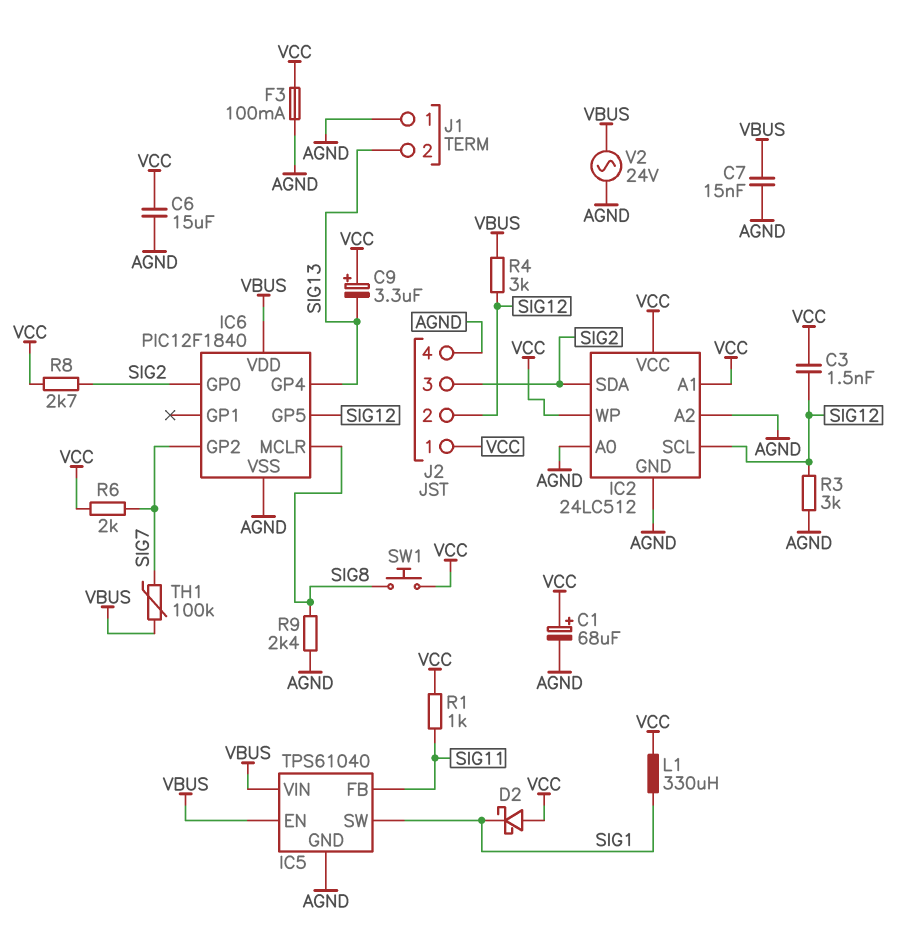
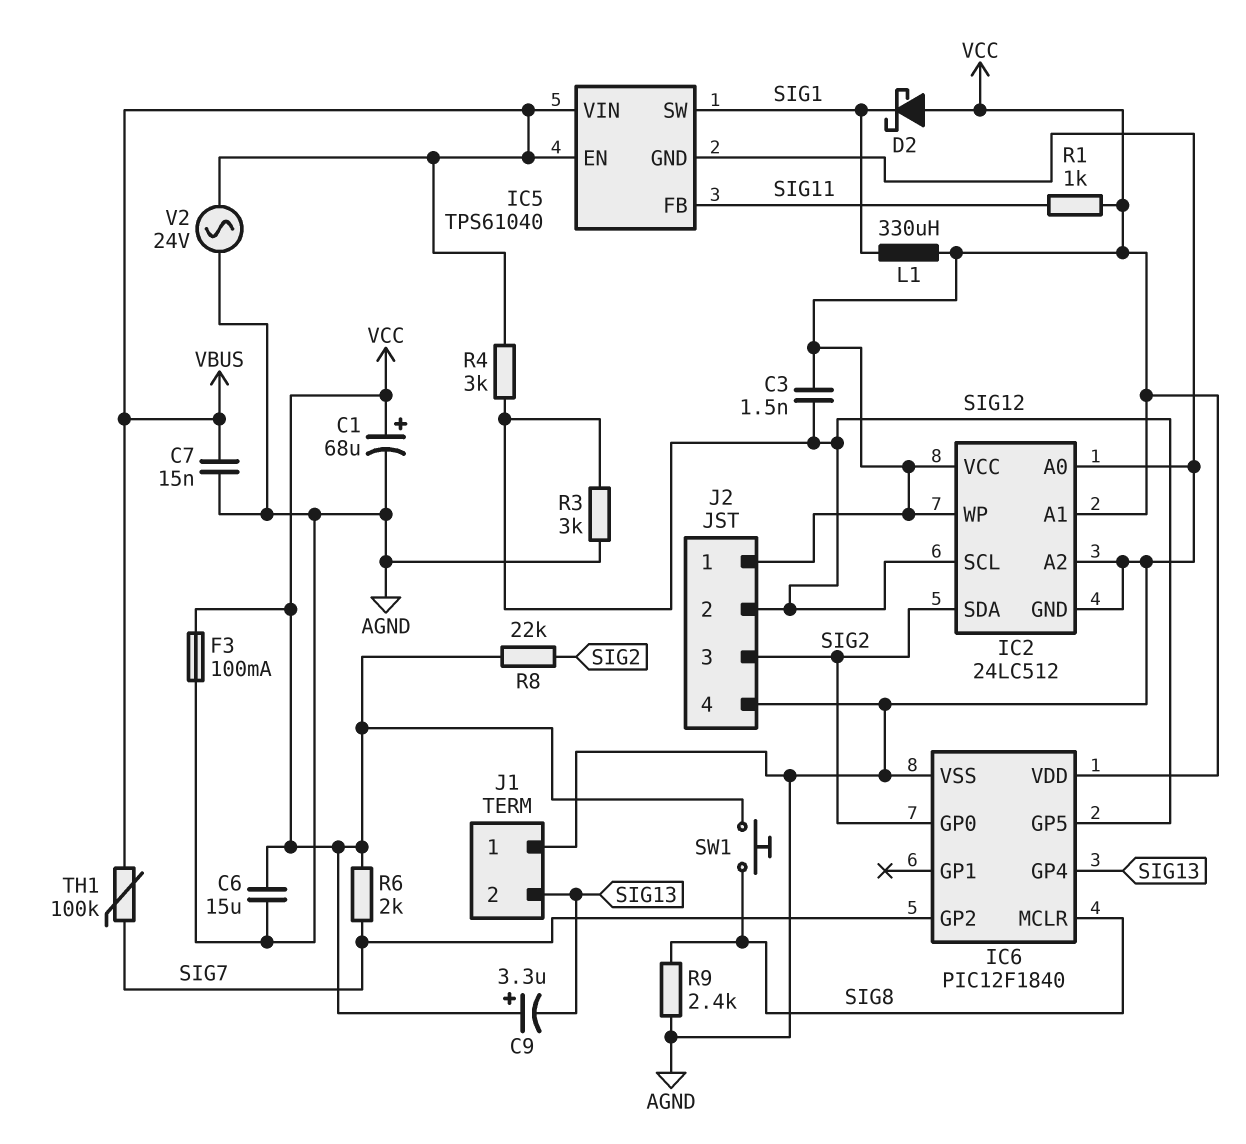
IC6 pin VDD: VBUS -> VCC
R8: 2.7k (SIG2, VCC) -> 22k (SIG2, VCC)

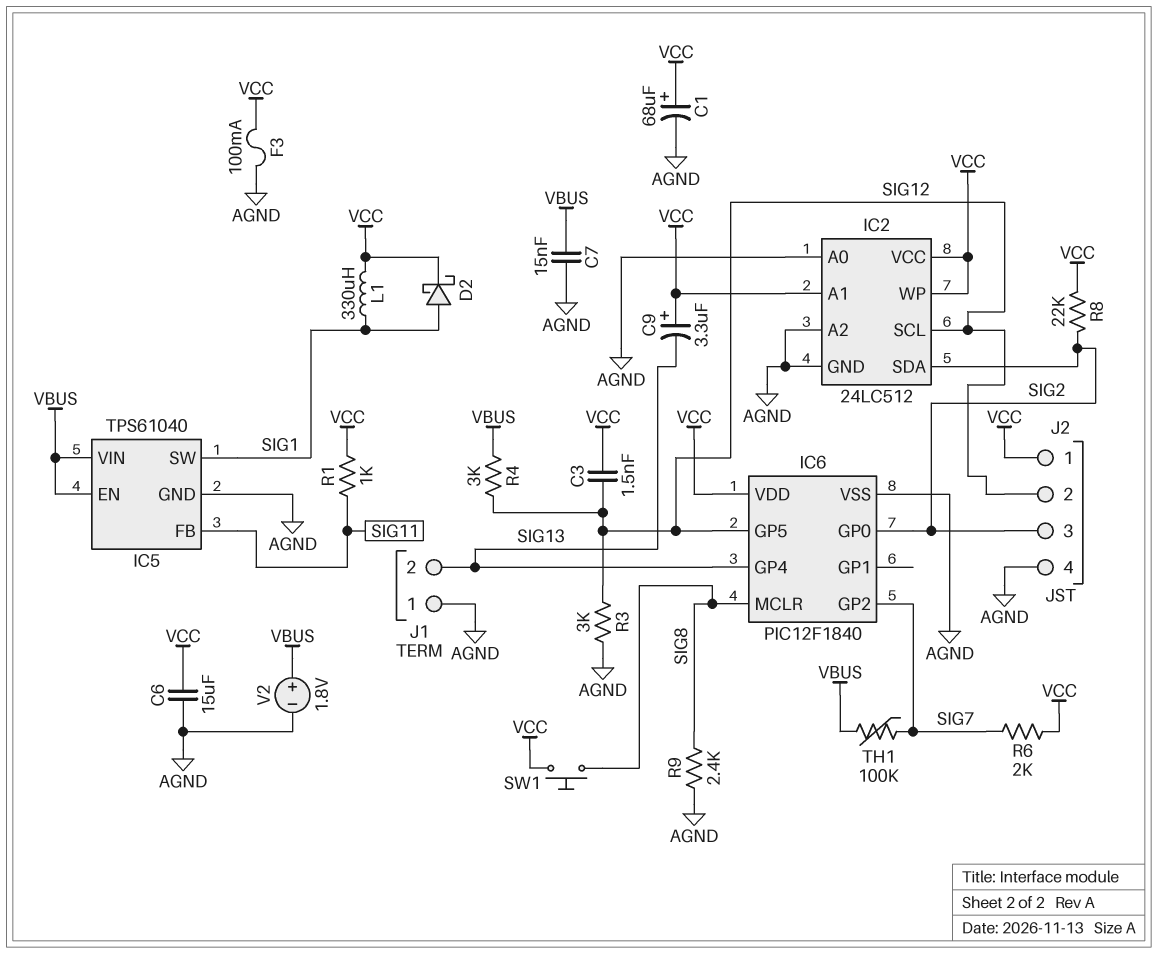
D2: schottky (A VCC, K SIG1) -> schottky (A SIG1, K VCC)
V2: AC 24V (AGND, VBUS) -> 1.8V (plus VBUS, minus AGND)

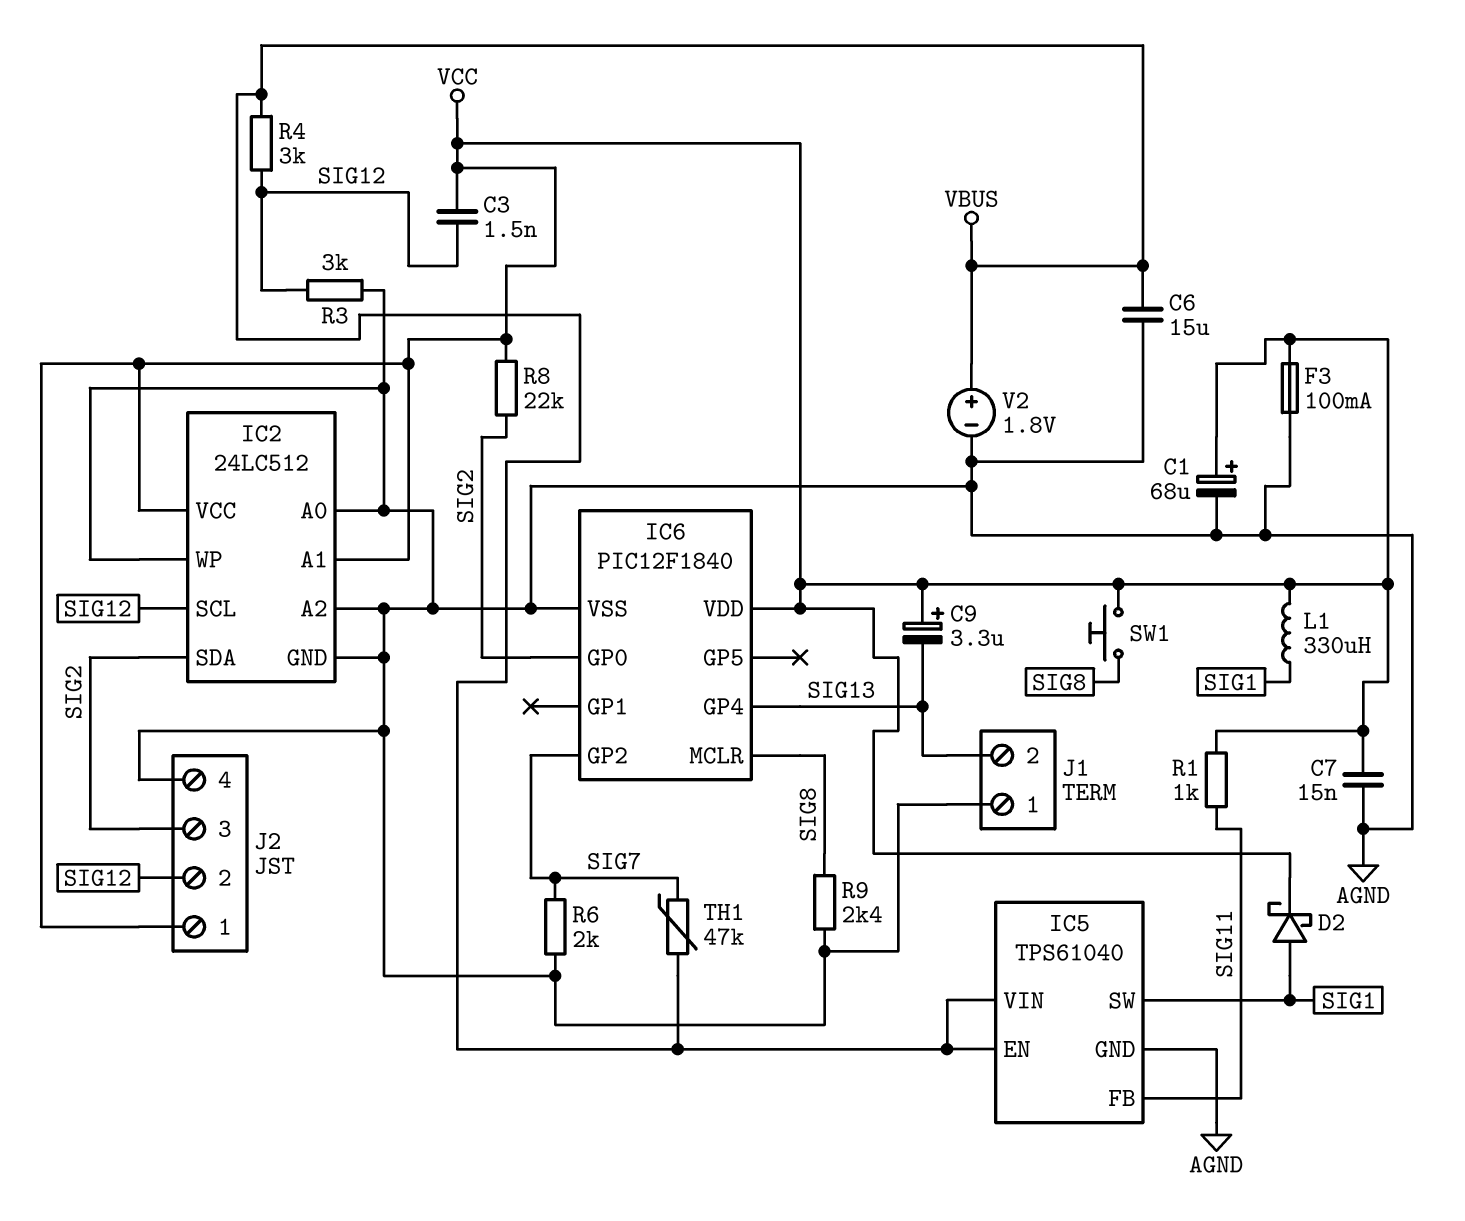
C6: 15uF (AGND, VCC) -> 15uF (AGND, VBUS)
C7: 15nF (AGND, VBUS) -> 15nF (AGND, VCC)
IC2 pin WP: VCC -> AGND
IC6 pin GP5: SIG12 -> none
R6: 2k (SIG7, VCC) -> 2k (AGND, SIG7)
TH1: 100k (SIG7, VBUS) -> 47k (SIG7, VBUS)

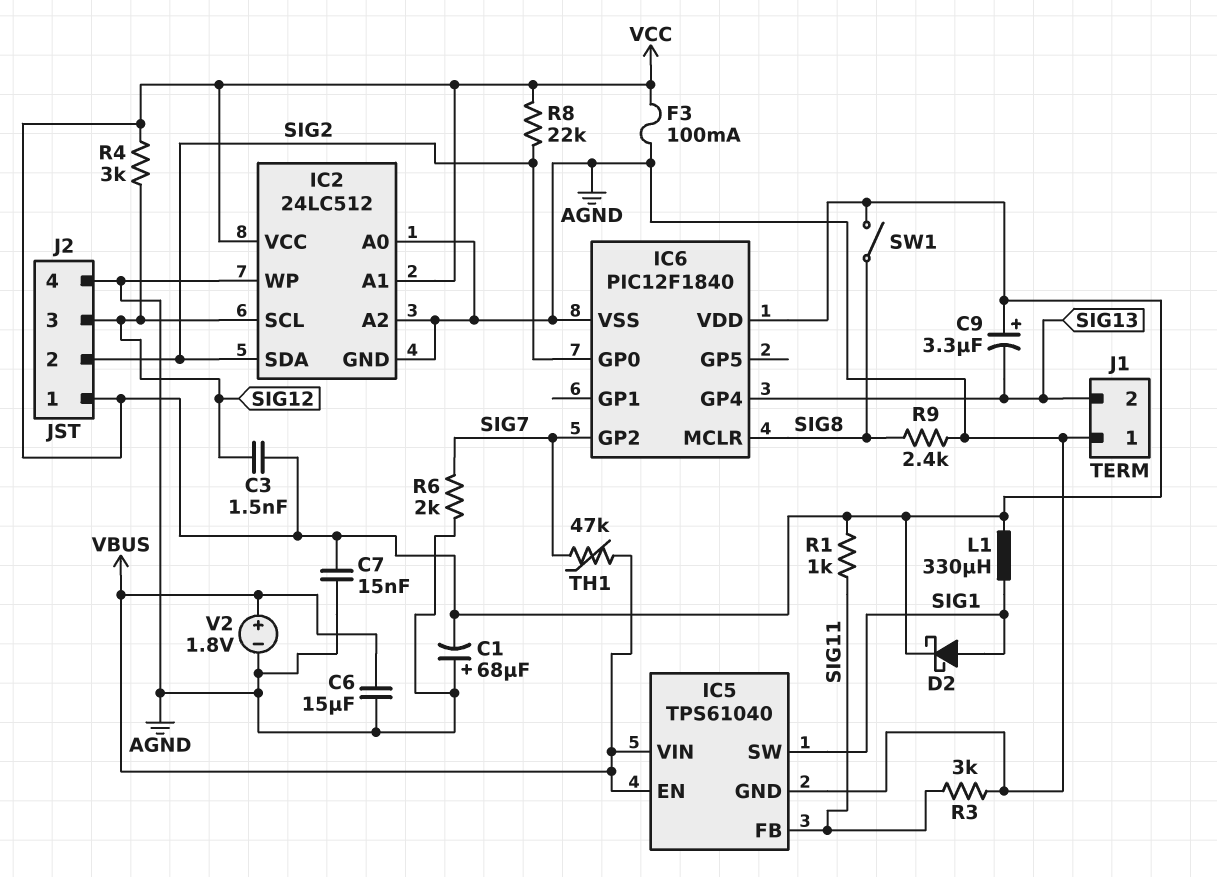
C1: 68uF (plus VCC, minus AGND) -> 68uF (plus AGND, minus VCC)
J2 pin 2: SIG12 -> SIG2
J2 pin 3: SIG2 -> SIG12
R3: 3k (AGND, SIG12) -> 3k (AGND, SIG11)
R4: 3k (SIG12, VBUS) -> 3k (SIG12, VCC)
SW1: button (SIG8, VCC) -> switch (SIG8, VCC)

